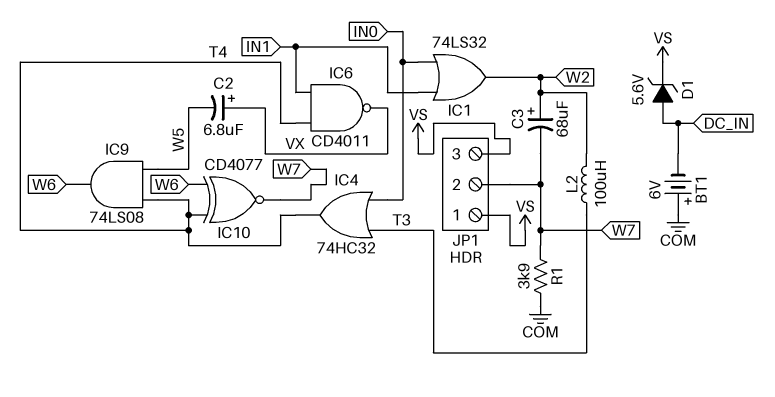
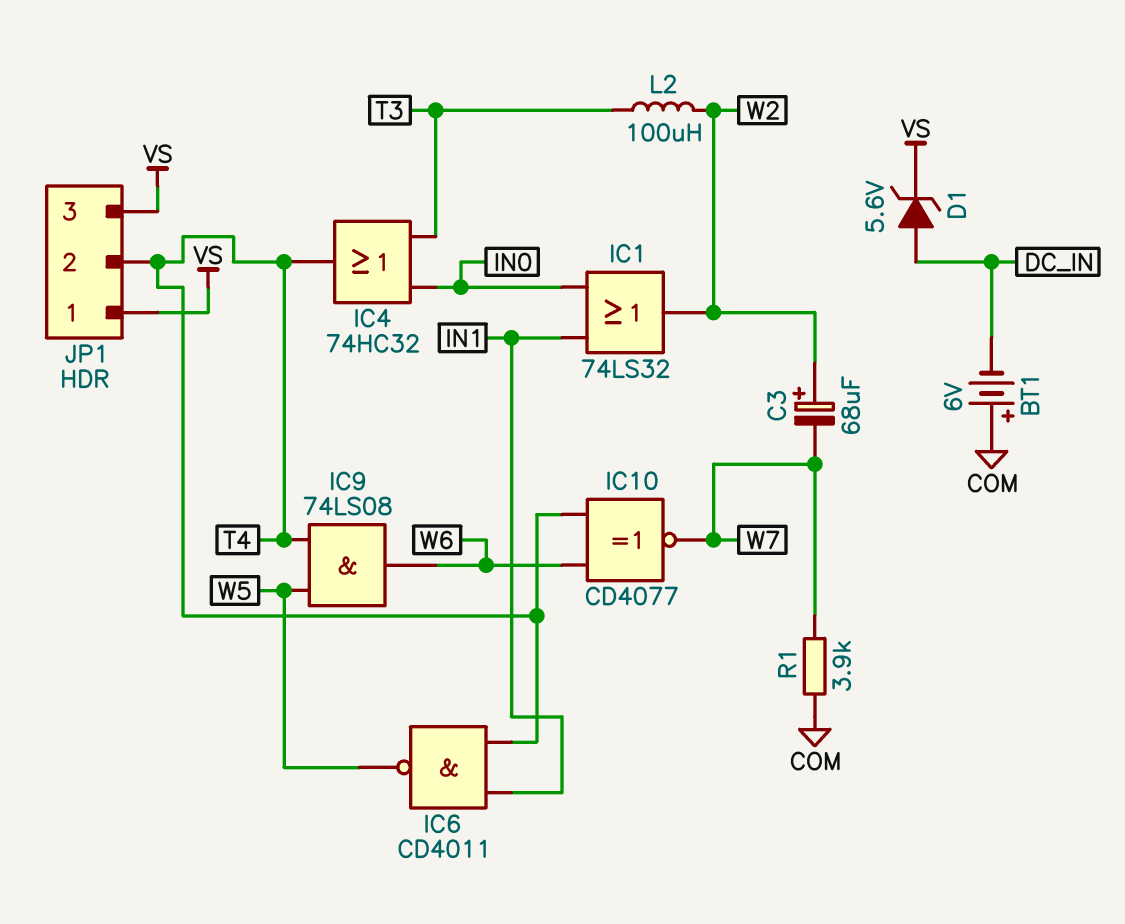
C2: 6.8uF (plus VX, minus W5) -> none
IC6: NAND CD4011 (in IN1, in T4, out VX) -> NAND CD4011 (in IN1, in T4, out W5)
JP1 pin 2: W7 -> T4

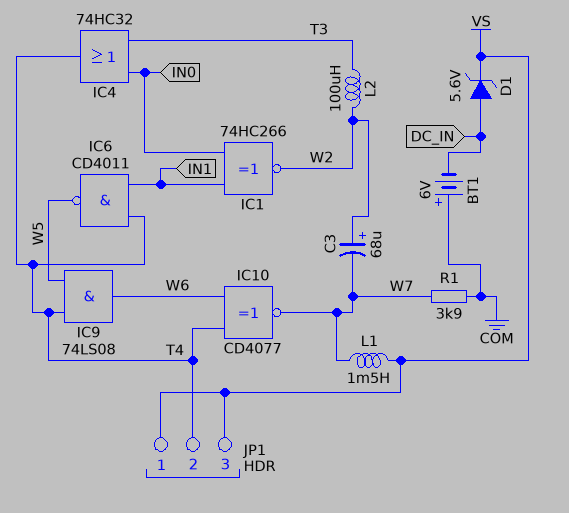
IC1: OR 74LS32 (in IN0, in IN1, out W2) -> XNOR 74HC266 (in IN0, in IN1, out W2)
L1: none -> 1.5mH (VS, W7)

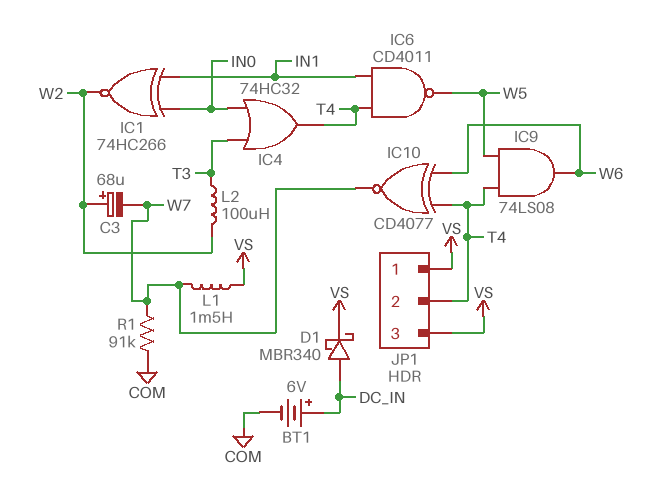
BT1: 6V (plus COM, minus DC_IN) -> 6V (plus DC_IN, minus COM)
D1: zener 5.6V (A DC_IN, K VS) -> schottky MBR340 (A DC_IN, K VS)
R1: 3.9k (COM, W7) -> 91k (COM, W7)

